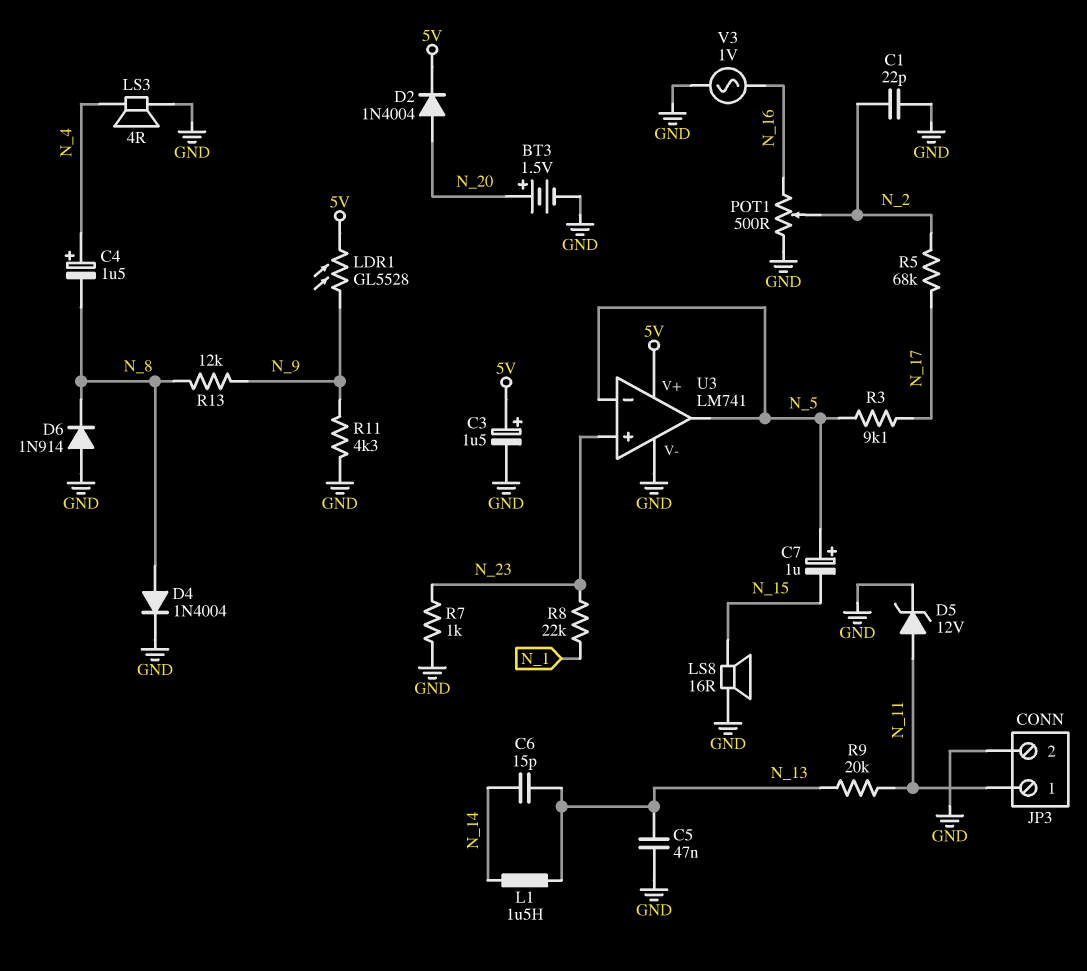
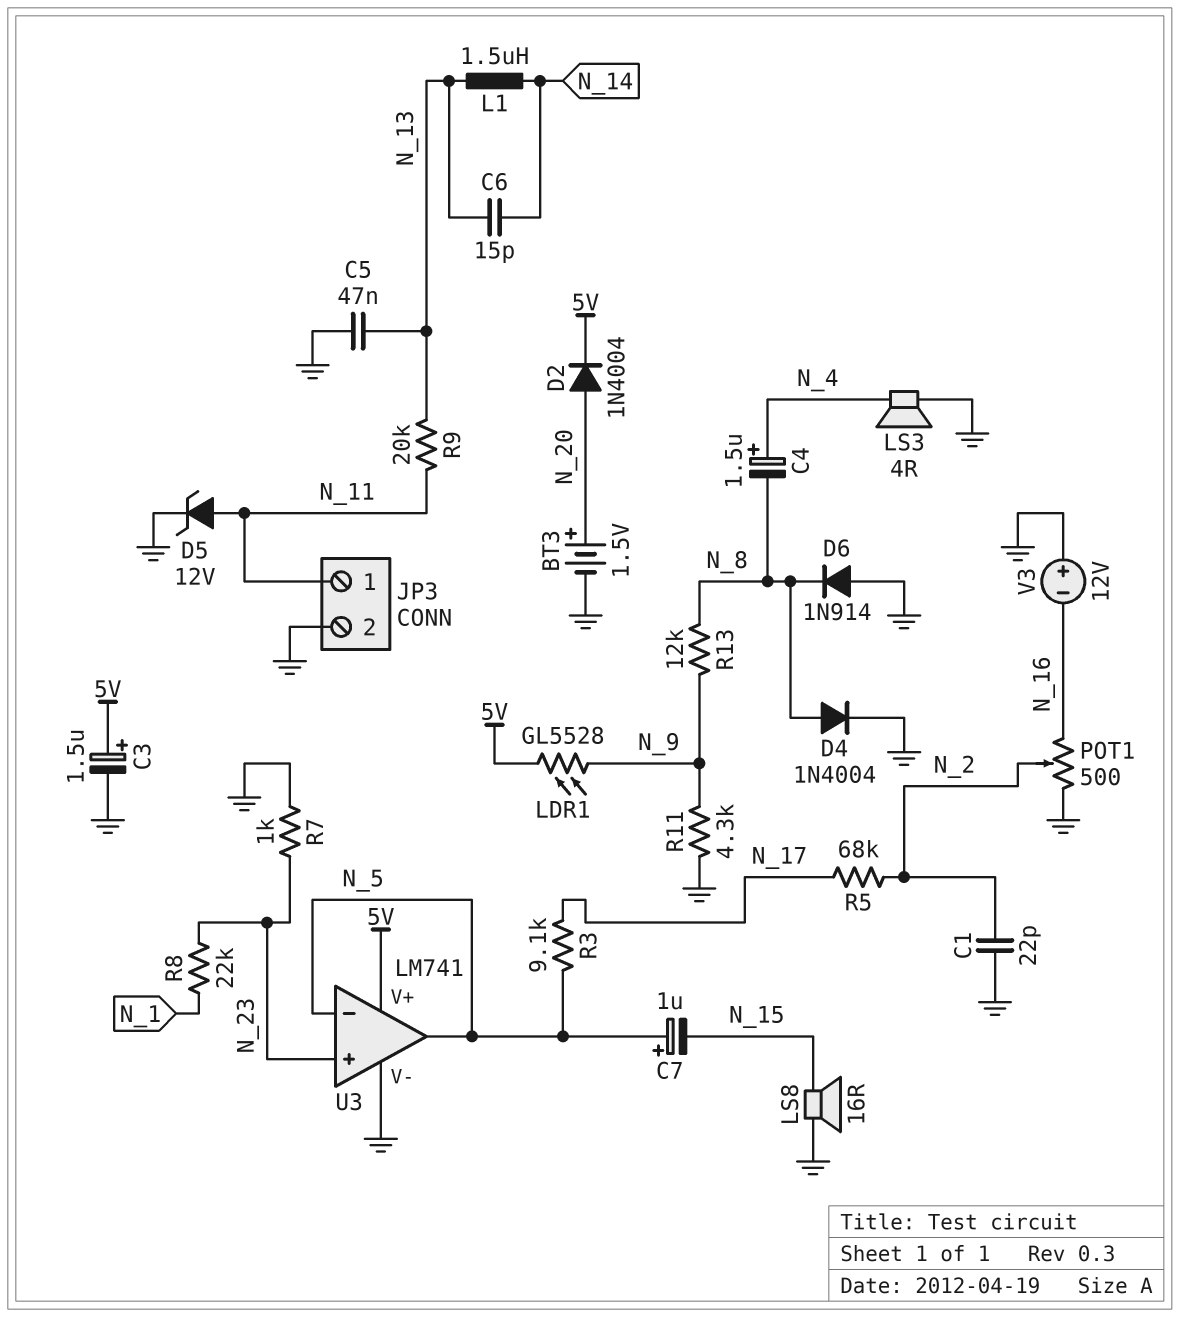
V3: AC 1V (GND, N_16) -> 12V (plus GND, minus N_16)

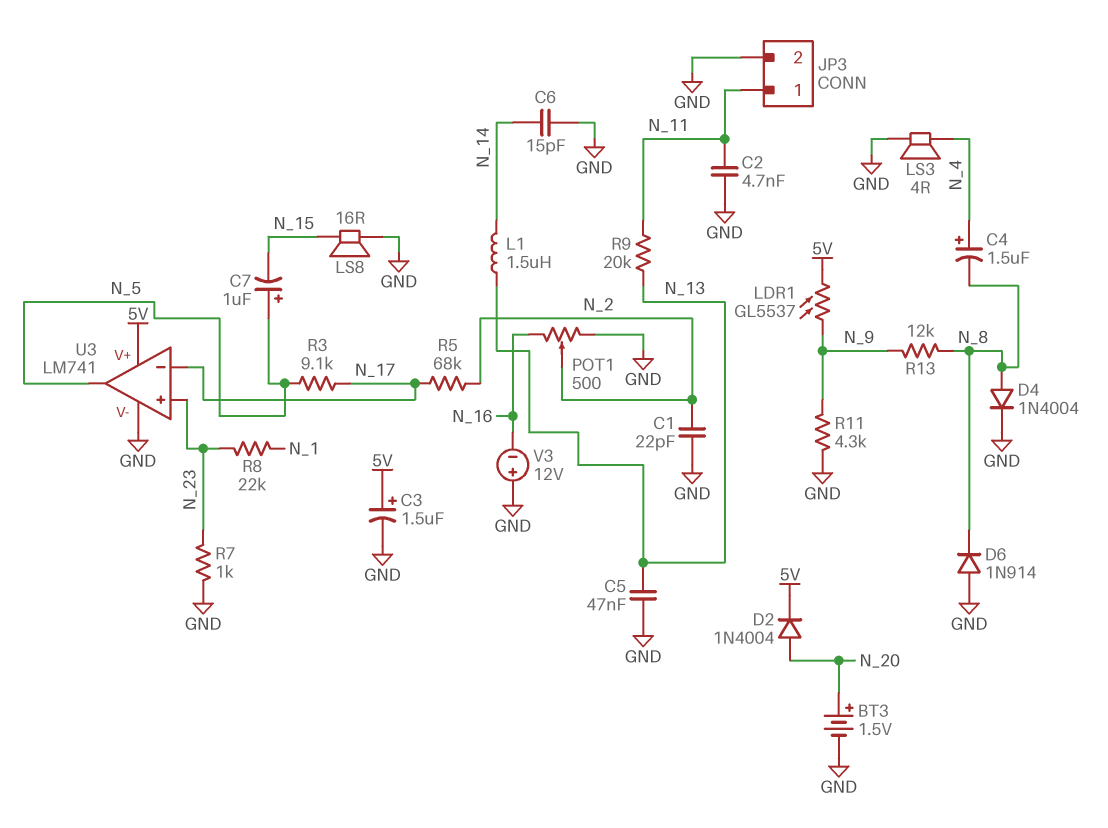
C2: none -> 4.7nF (GND, N_11)
C6: 15pF (N_13, N_14) -> 15pF (GND, N_14)
D5: zener 12V (A N_11, K GND) -> none
LDR1: GL5528 (5V, N_9) -> GL5537 (5V, N_9)
U3 pin in-: N_5 -> N_17

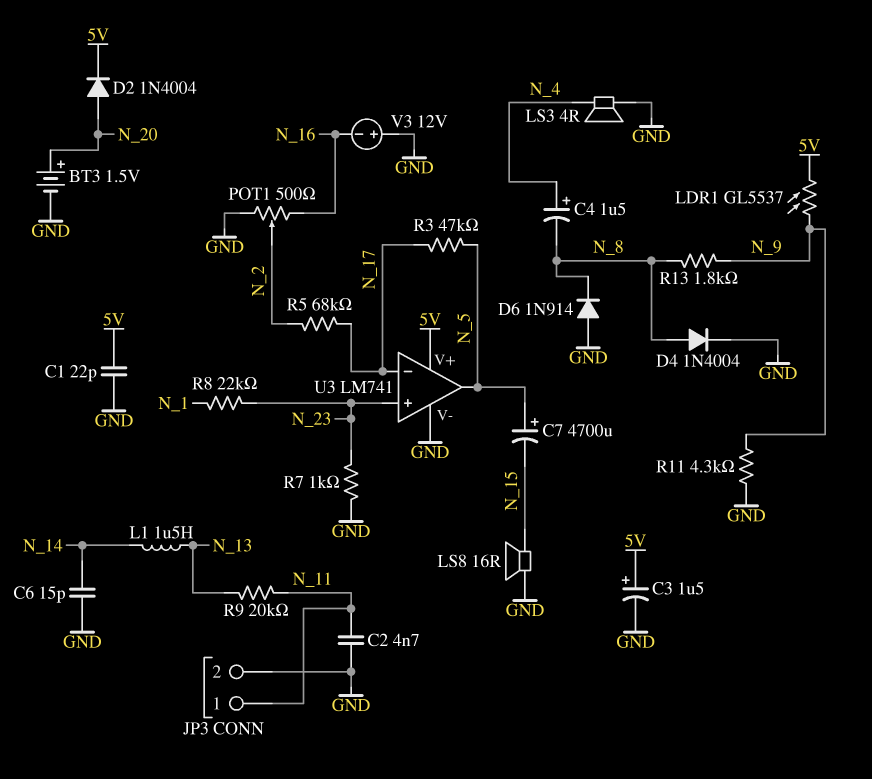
C1: 22pF (GND, N_2) -> 22pF (5V, GND)
C5: 47nF (GND, N_13) -> none
C7: 1uF (plus N_5, minus N_15) -> 4700uF (plus N_5, minus N_15)
R3: 9.1k (N_5, N_17) -> 47k (N_5, N_17)
R13: 12k (N_8, N_9) -> 1.8k (N_8, N_9)

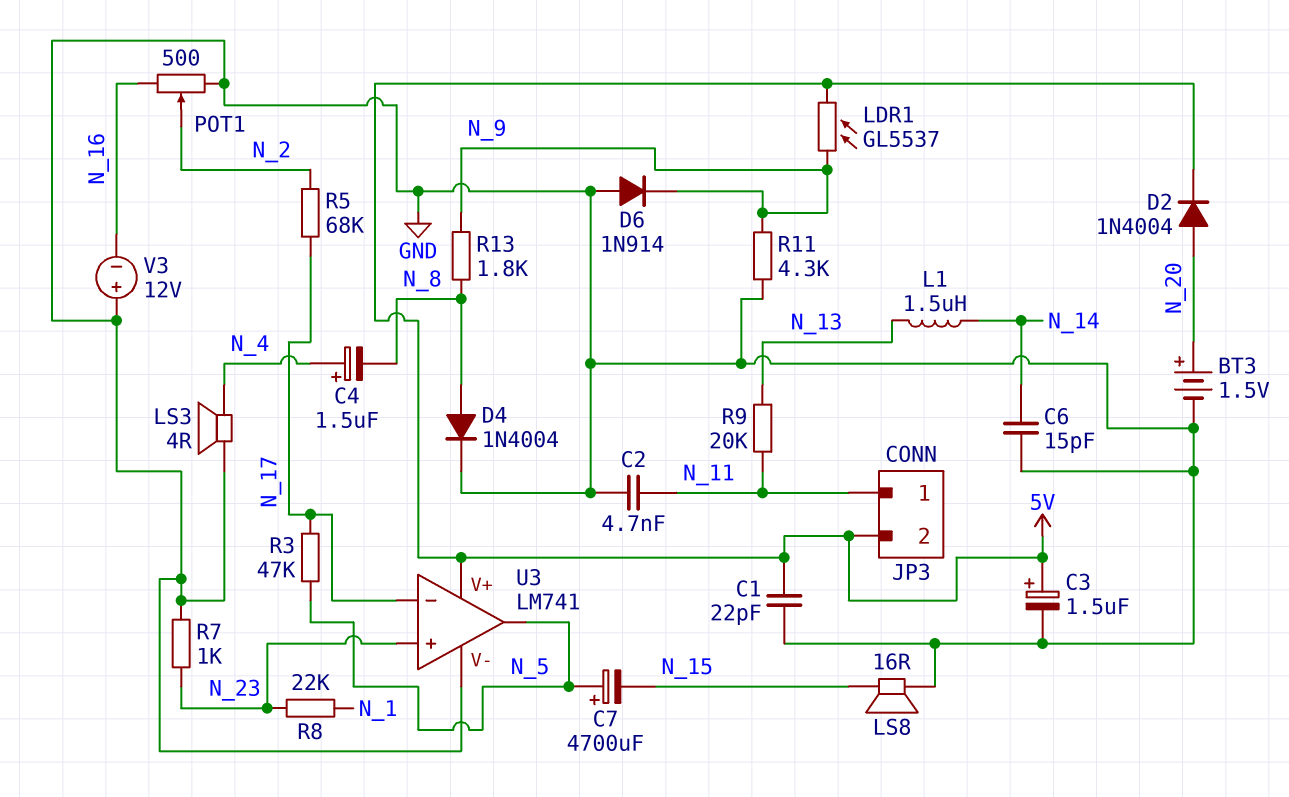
D6: diode 1N914 (A GND, K N_8) -> diode 1N914 (A GND, K N_9)
JP3 pin 2: GND -> 5V

